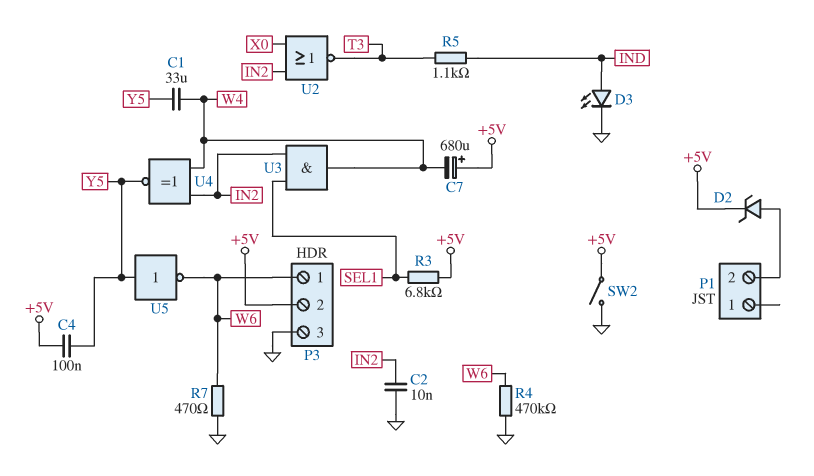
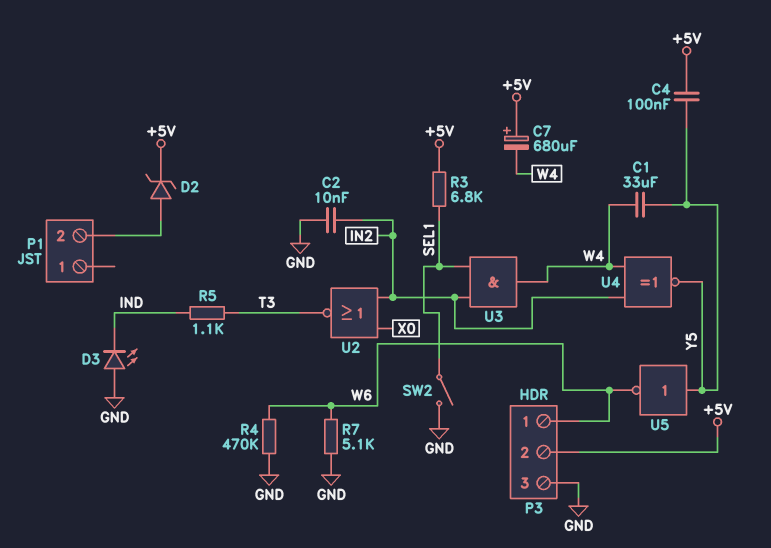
D3: LED (A IND, K GND) -> LED (A GND, K IND)
R7: 470 (GND, W6) -> 5.1k (GND, W6)
SW2: switch (+5V, GND) -> switch (GND, SEL1)

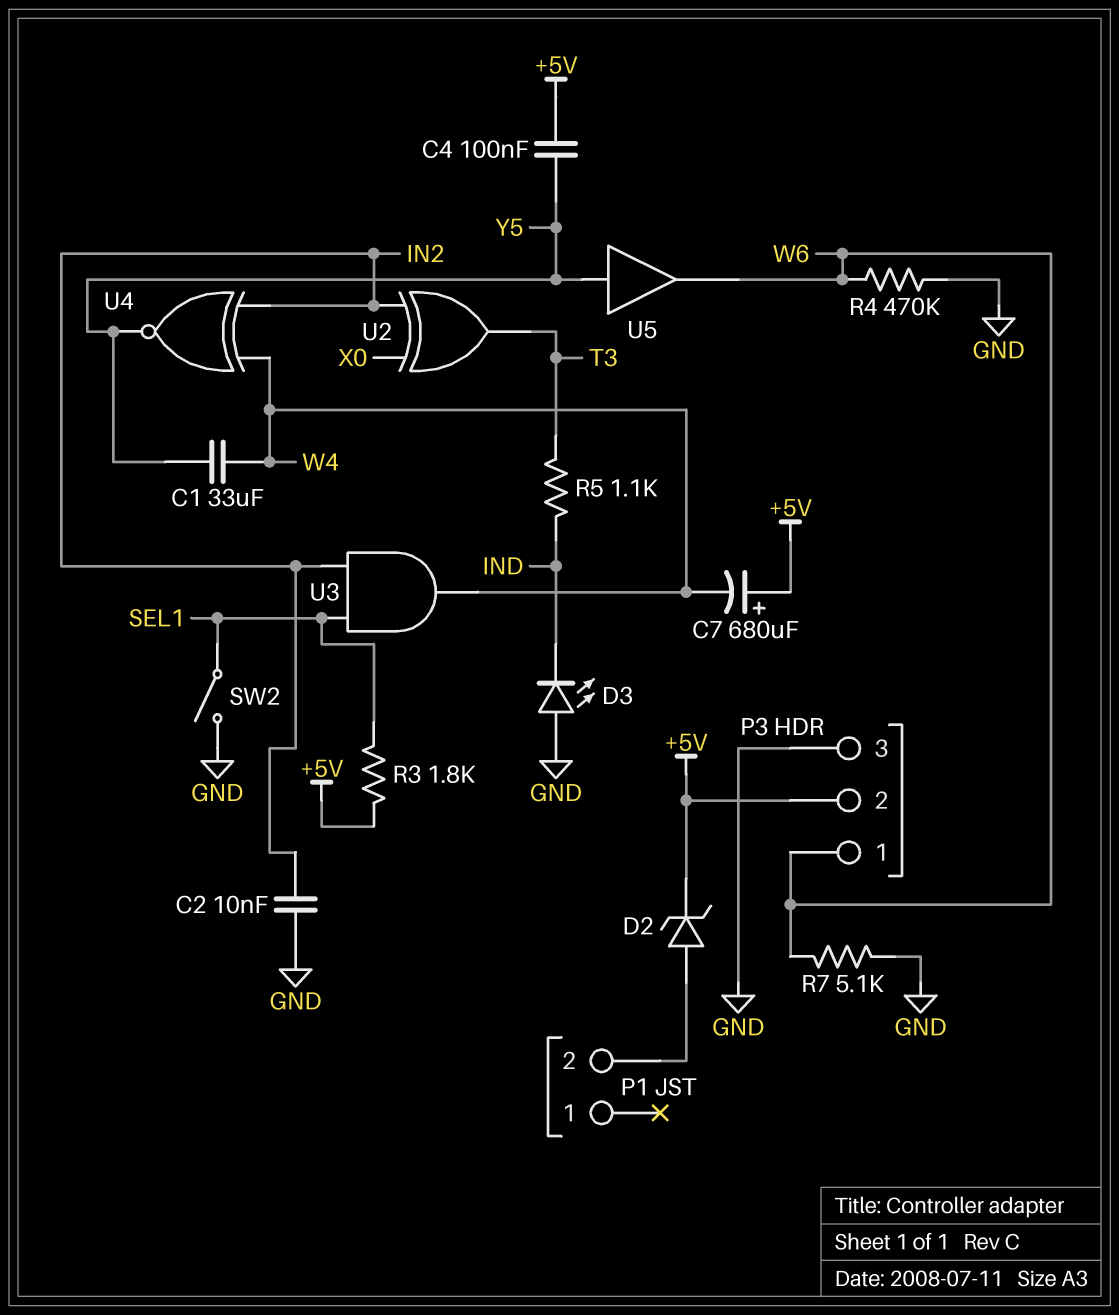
R3: 6.8k (+5V, SEL1) -> 1.8k (+5V, SEL1)
U2: NOR (in IN2, in X0, out T3) -> XOR (in IN2, in X0, out T3)
U5: NOT (in Y5, out W6) -> buffer (in Y5, out W6)

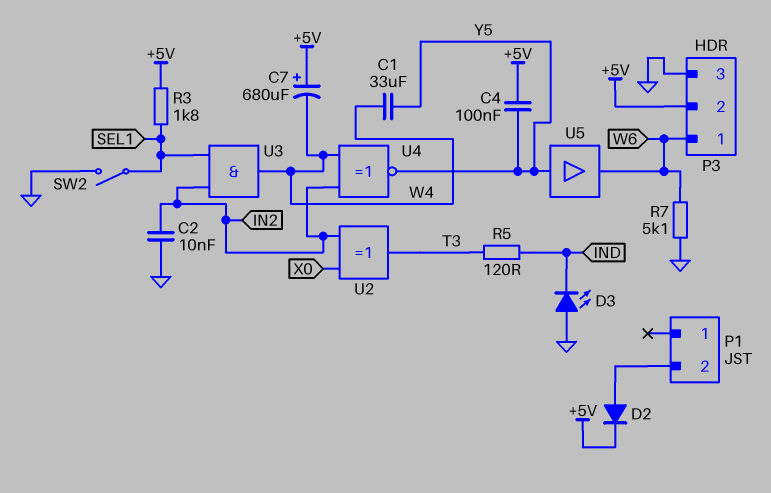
D2: zener (A P1/2, K +5V) -> diode (A P1/2, K +5V)
R4: 470k (GND, W6) -> none
R5: 1.1k (IND, T3) -> 120 (IND, T3)

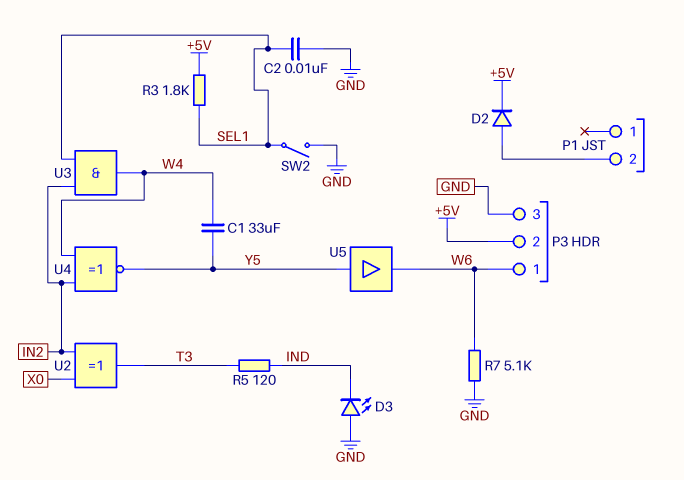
C2: 10nF (GND, IN2) -> 10nF (GND, SEL1)
C4: 100nF (+5V, Y5) -> none
C7: 680uF (plus +5V, minus W4) -> none

